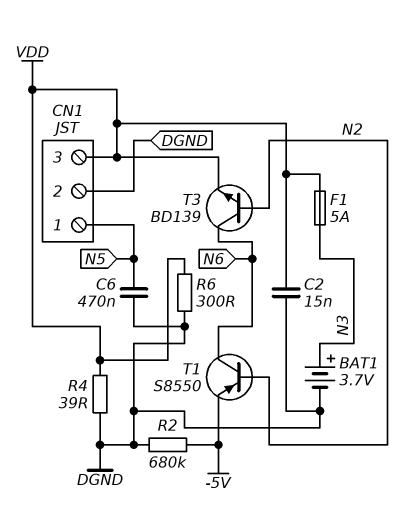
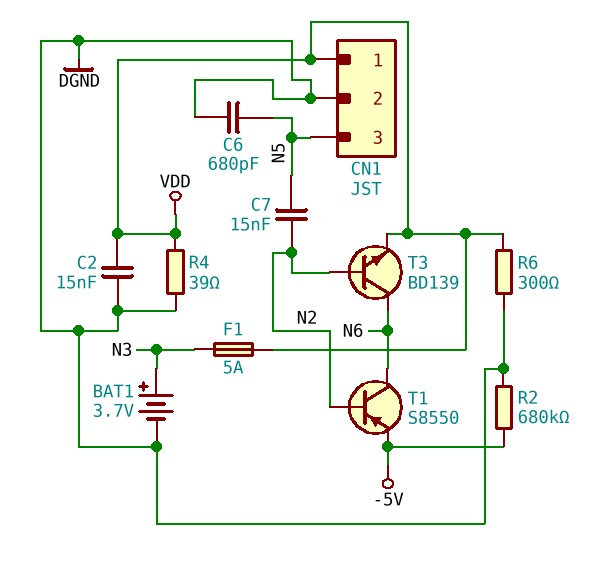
C6: 470nF (DGND, N5) -> 680pF (DGND, N5)
C7: none -> 15nF (N2, N5)
CN1 pin 1: N5 -> VDD
CN1 pin 3: VDD -> N5

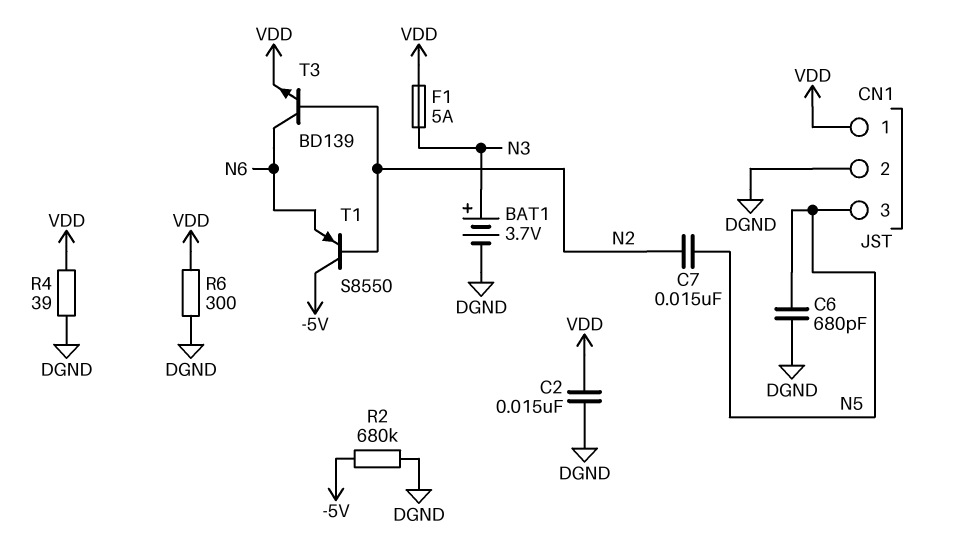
T1: PNP S8550 (B N2, C N6, E -5V) -> PNP S8550 (B N2, C -5V, E N6)

